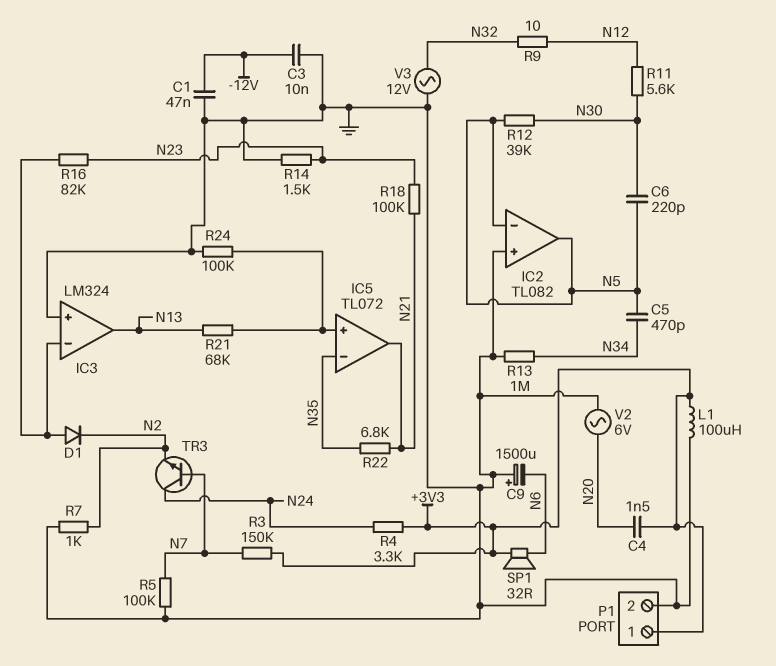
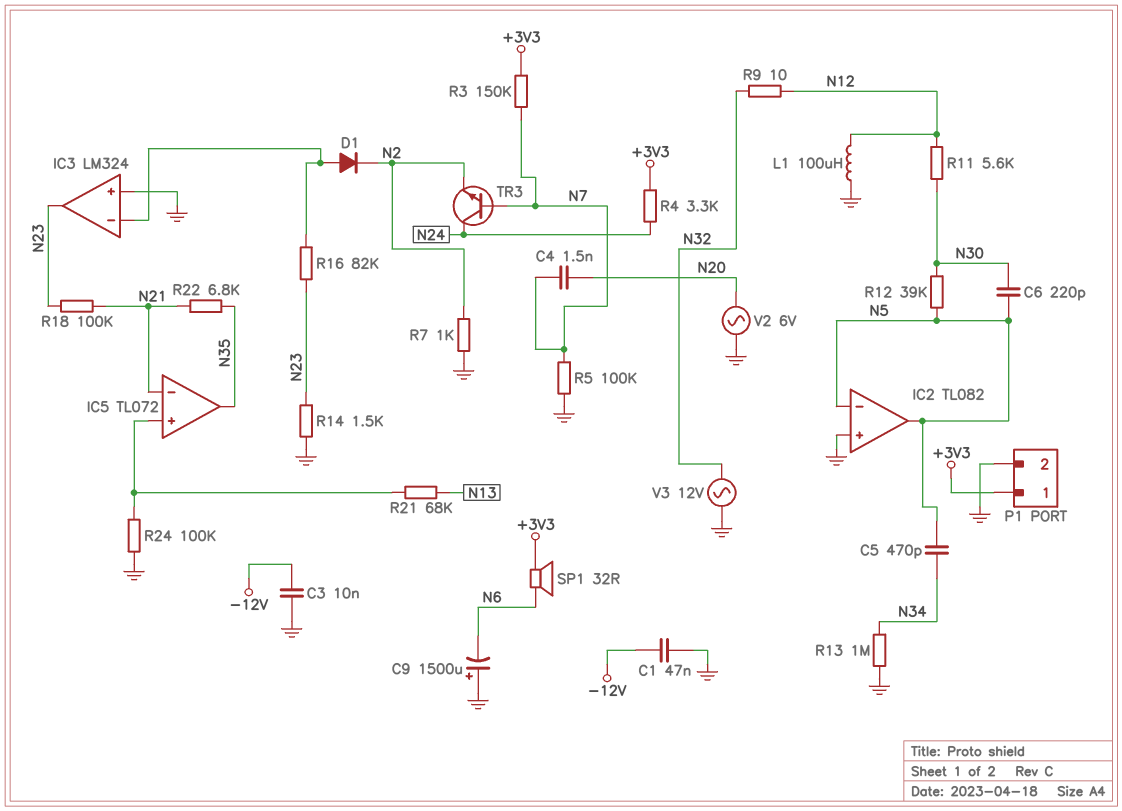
C4: 1.5nF (+3V3, N20) -> 1.5nF (N7, N20)
IC3 pin out: N13 -> N23
IC5 pin in-: N35 -> N21
IC5 pin out: N21 -> N35
L1: 100uH (+3V3, GND) -> 100uH (GND, N12)

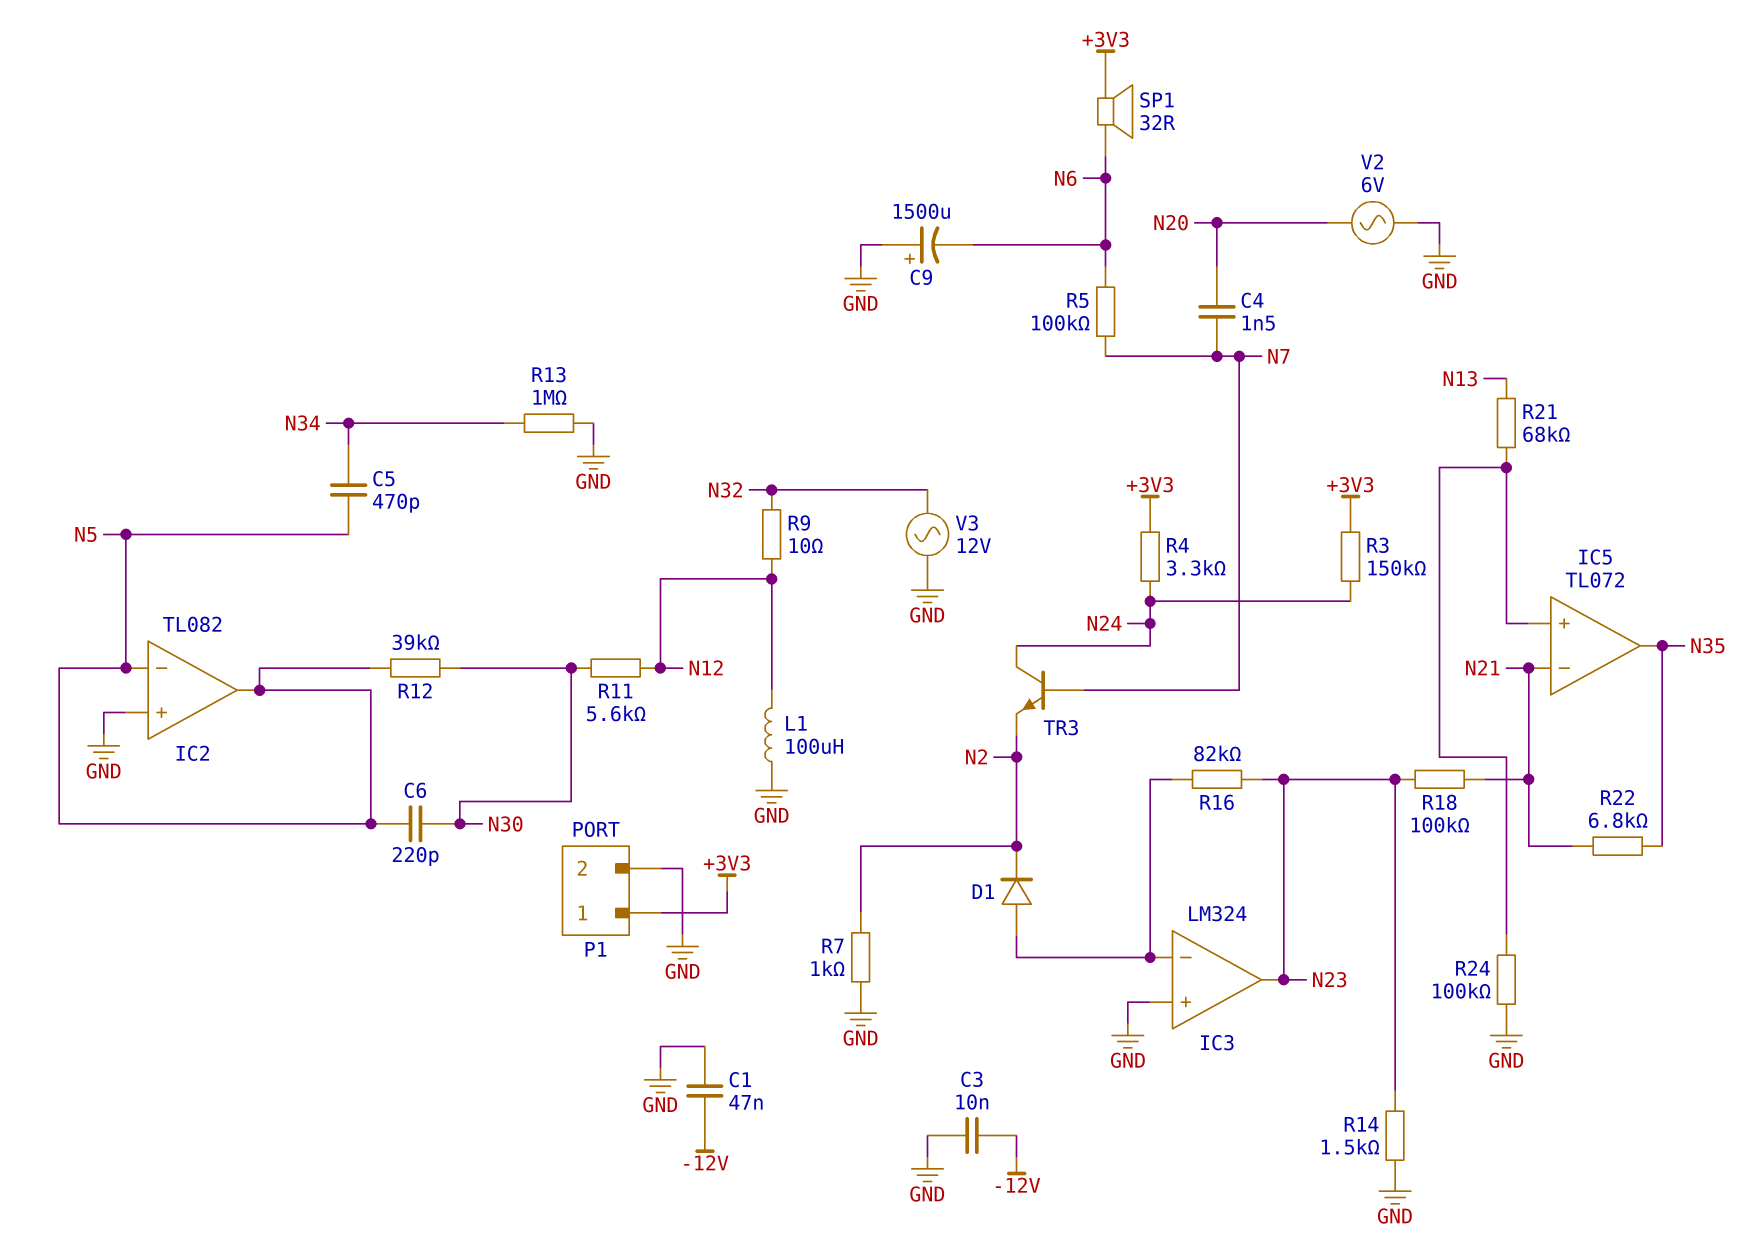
R3: 150k (+3V3, N7) -> 150k (+3V3, N24)
R5: 100k (GND, N7) -> 100k (N6, N7)

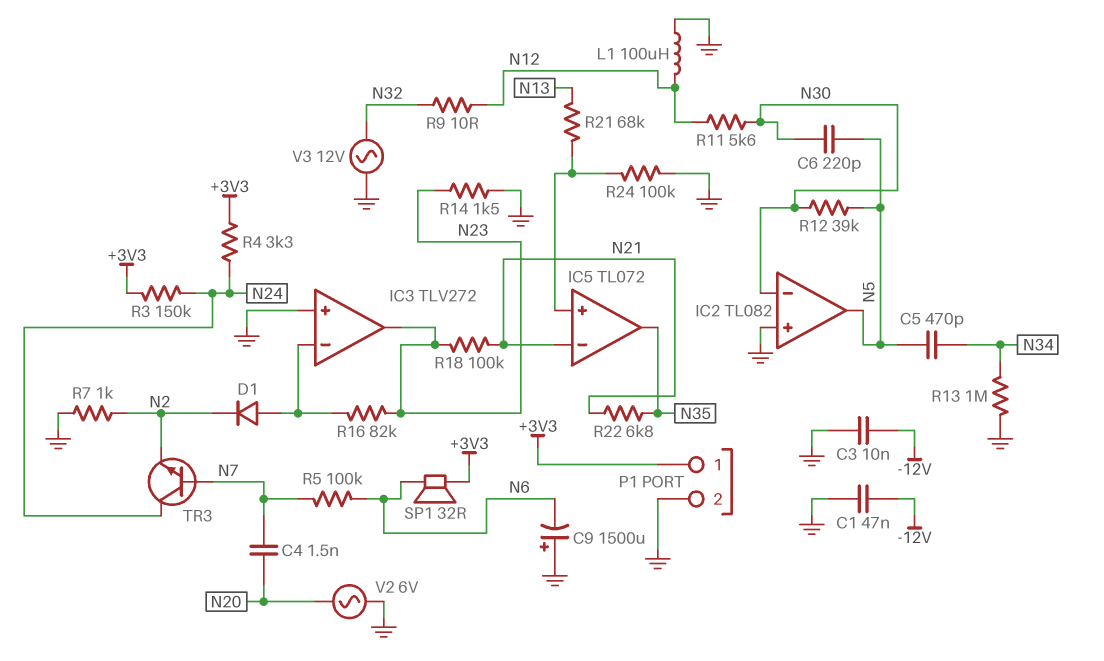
IC2 pin in-: N5 -> N30
IC3: LM324 -> TLV272

